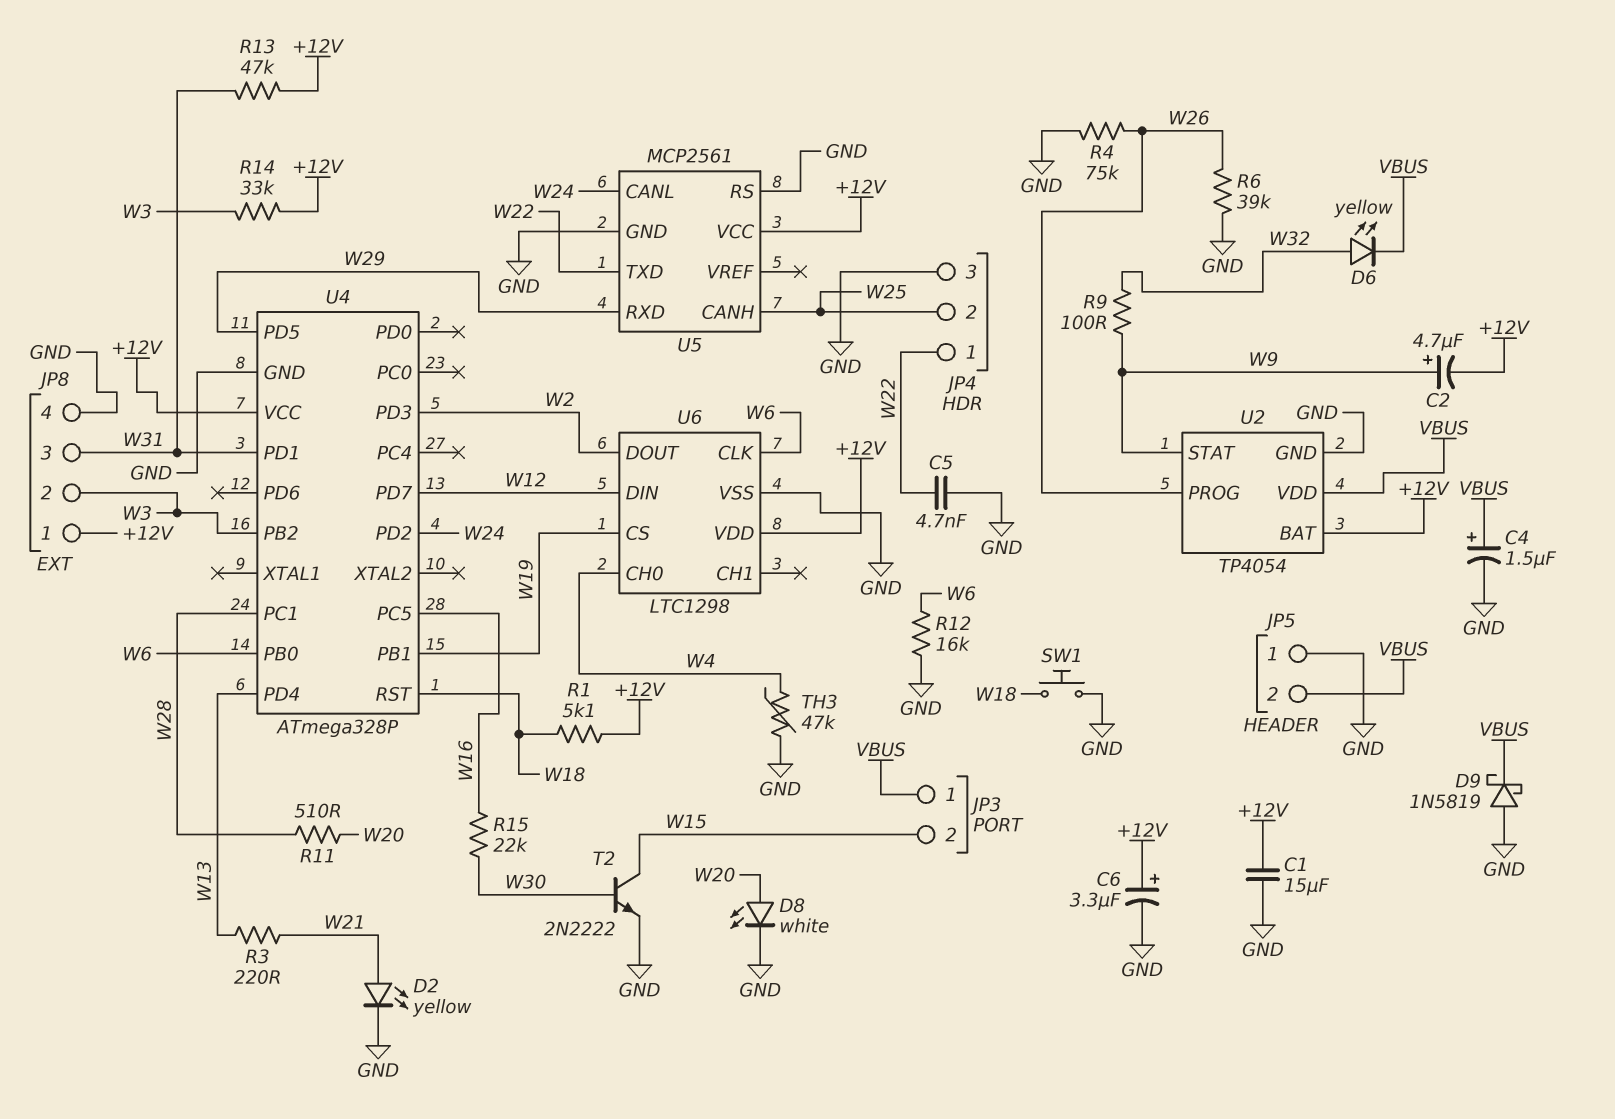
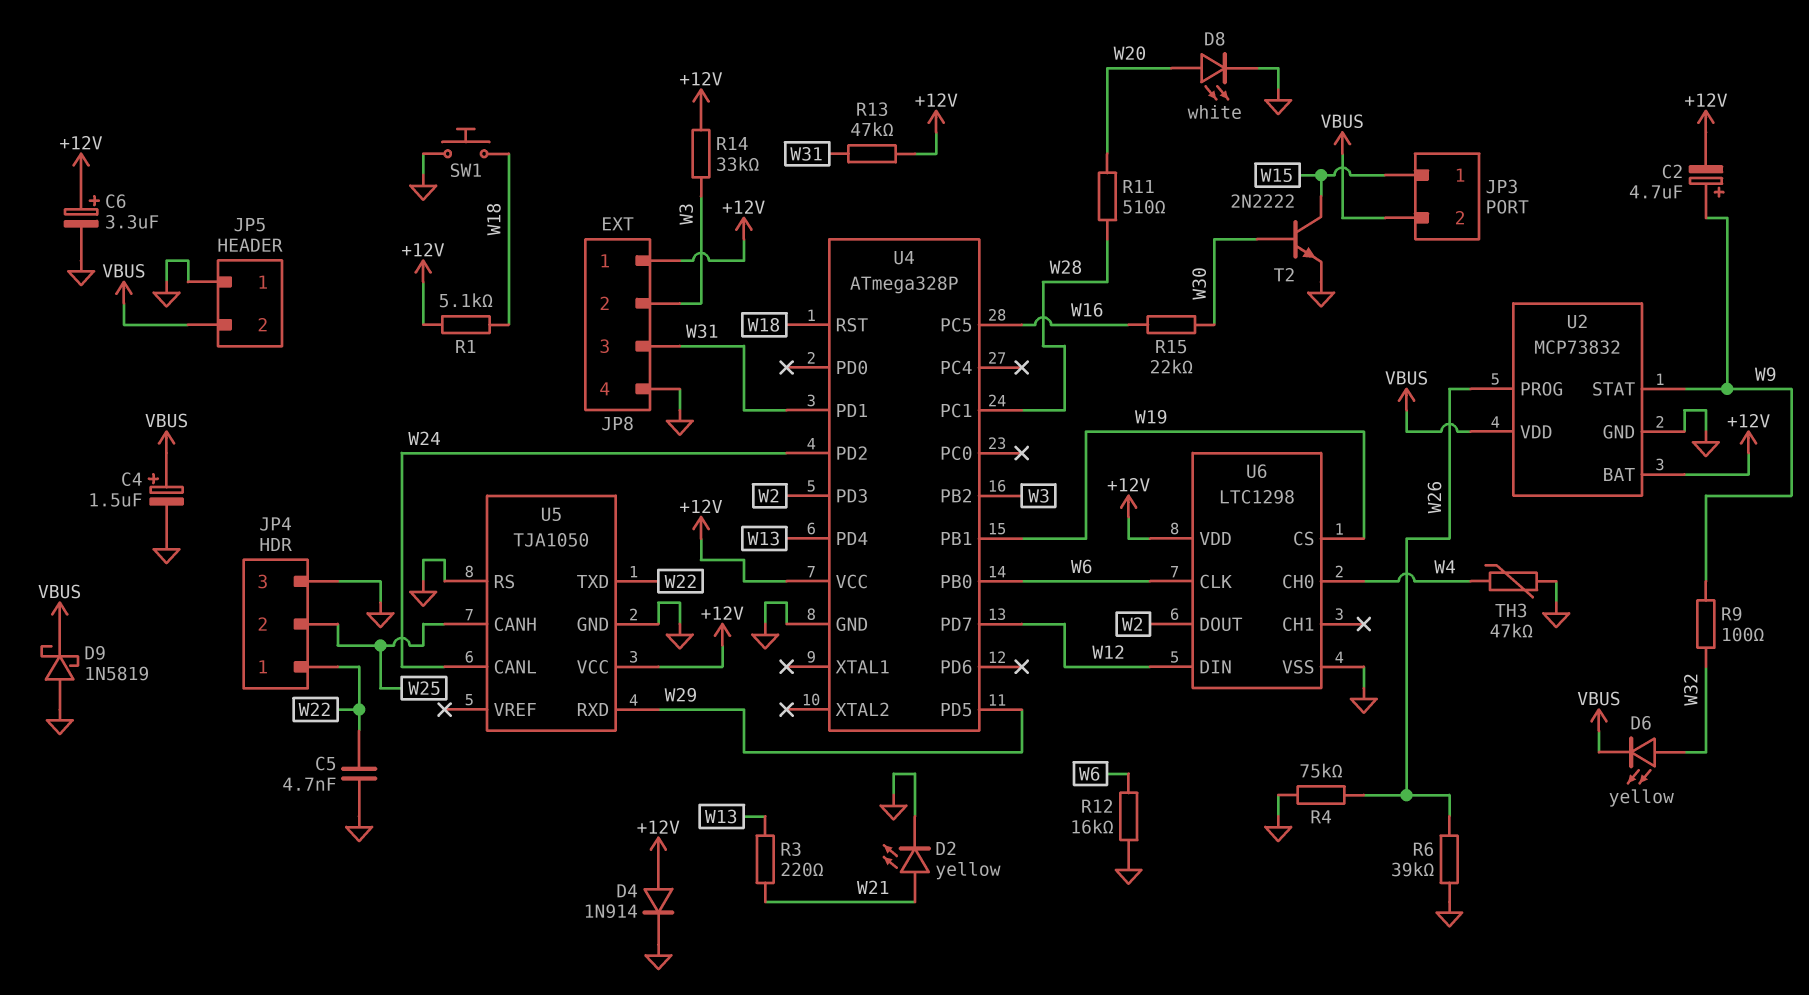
C1: 15uF (+12V, GND) -> none
D4: none -> diode 1N914 (A +12V, K GND)
JP3 pin 1: VBUS -> W15
JP3 pin 2: W15 -> VBUS
U2: TP4054 -> MCP73832
U5: MCP2561 -> TJA1050

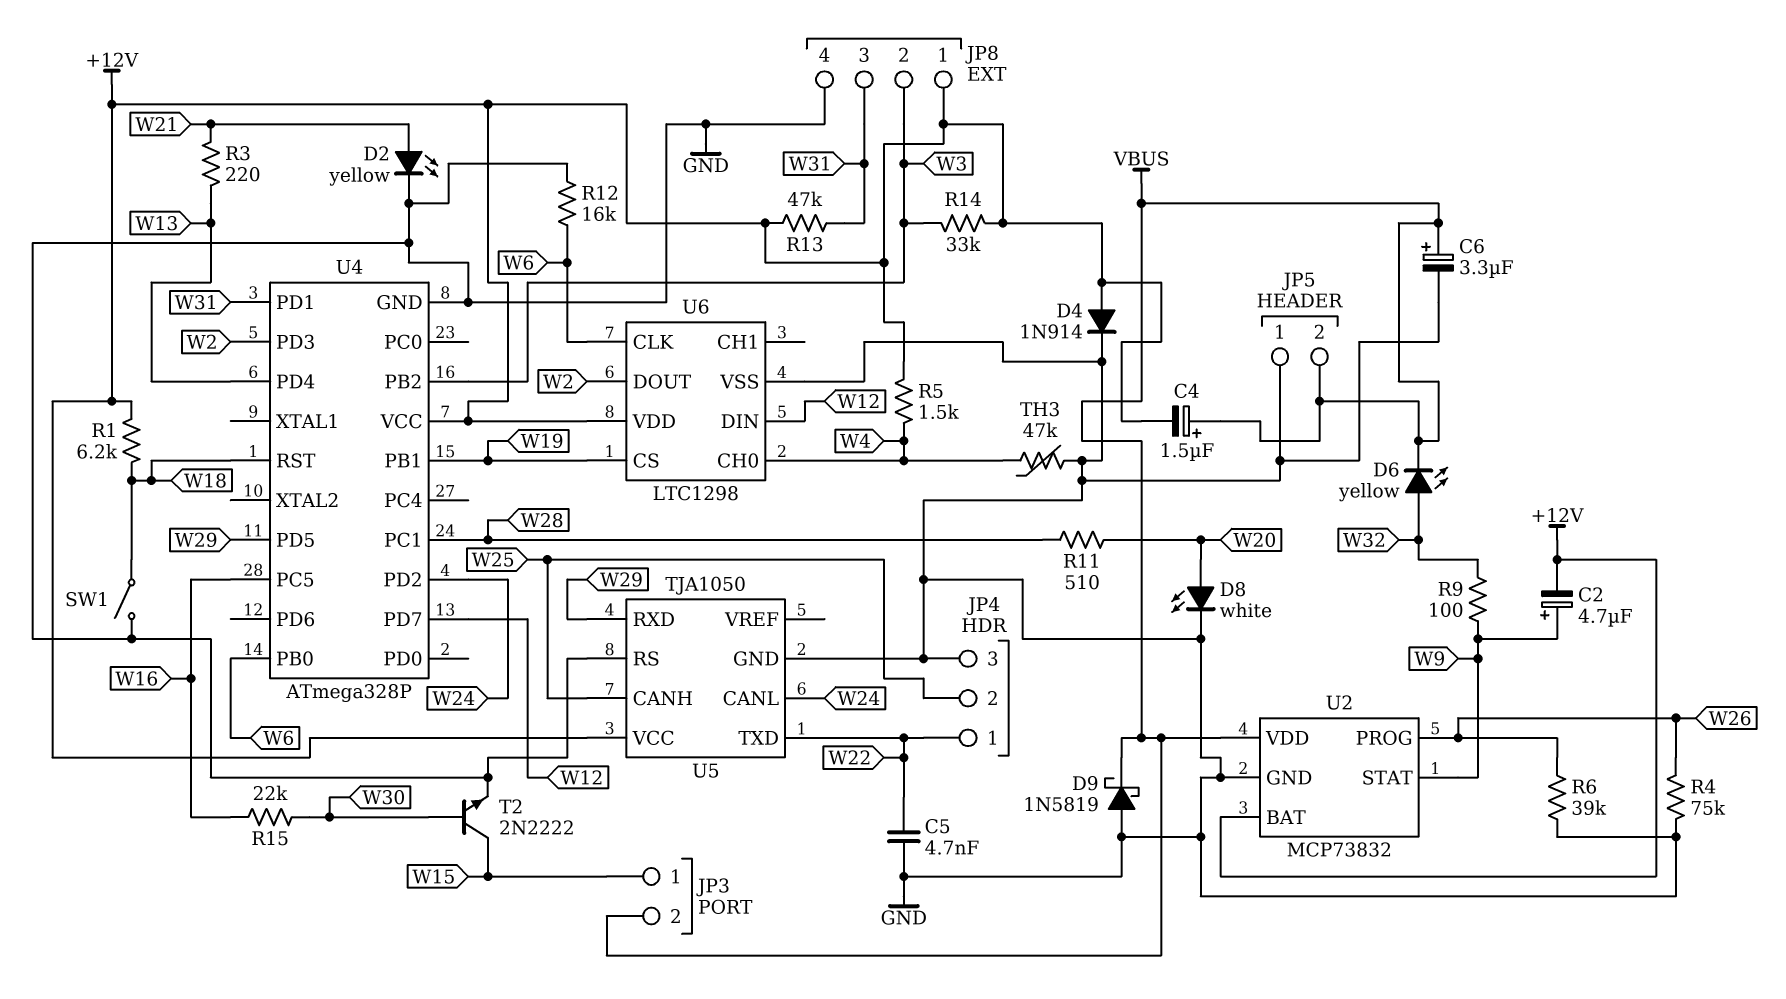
C4: 1.5uF (plus VBUS, minus GND) -> 1.5uF (plus VBUS, minus +12V)
C6: 3.3uF (plus +12V, minus GND) -> 3.3uF (plus VBUS, minus GND)
R1: 5.1k (+12V, W18) -> 6.2k (+12V, W18)
R5: none -> 1.5k (+12V, W4)
SW1: button (GND, W18) -> switch (GND, W18)

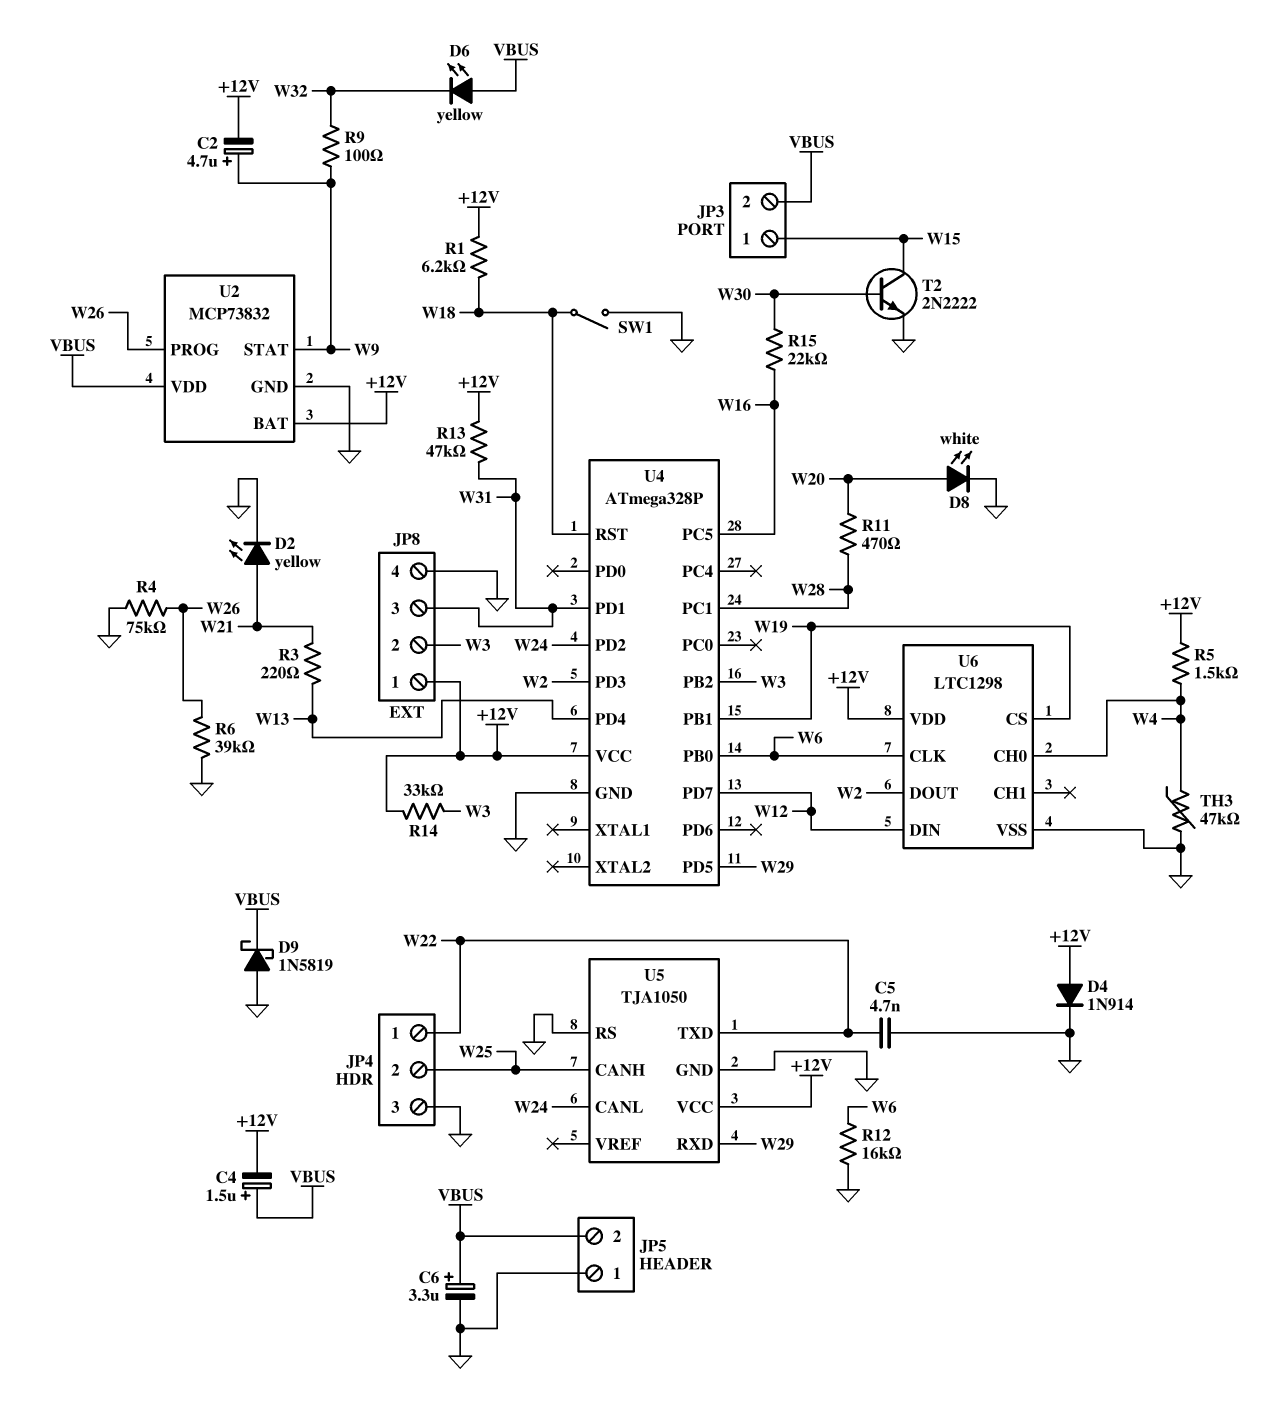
D6: LED yellow (A W32, K VBUS) -> LED yellow (A VBUS, K W32)
R11: 510 (W20, W28) -> 470 (W20, W28)

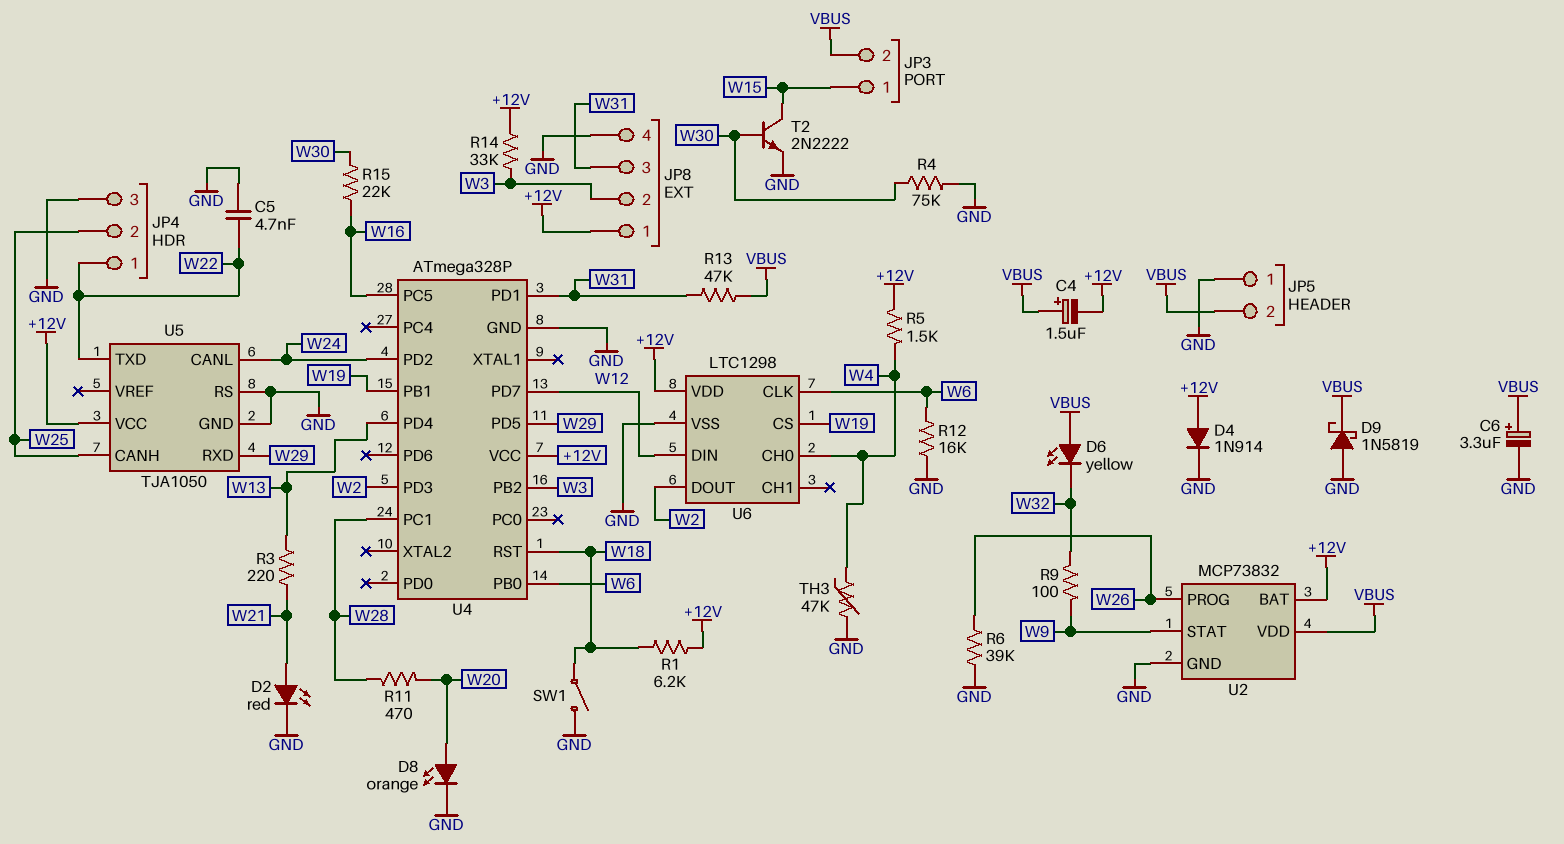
C2: 4.7uF (plus W9, minus +12V) -> none
D2: LED yellow (A W21, K GND) -> LED red (A W21, K GND)
D8: LED white (A W20, K GND) -> LED orange (A W20, K GND)
R4: 75k (GND, W26) -> 75k (GND, W30)
R13: 47k (+12V, W31) -> 47k (VBUS, W31)

